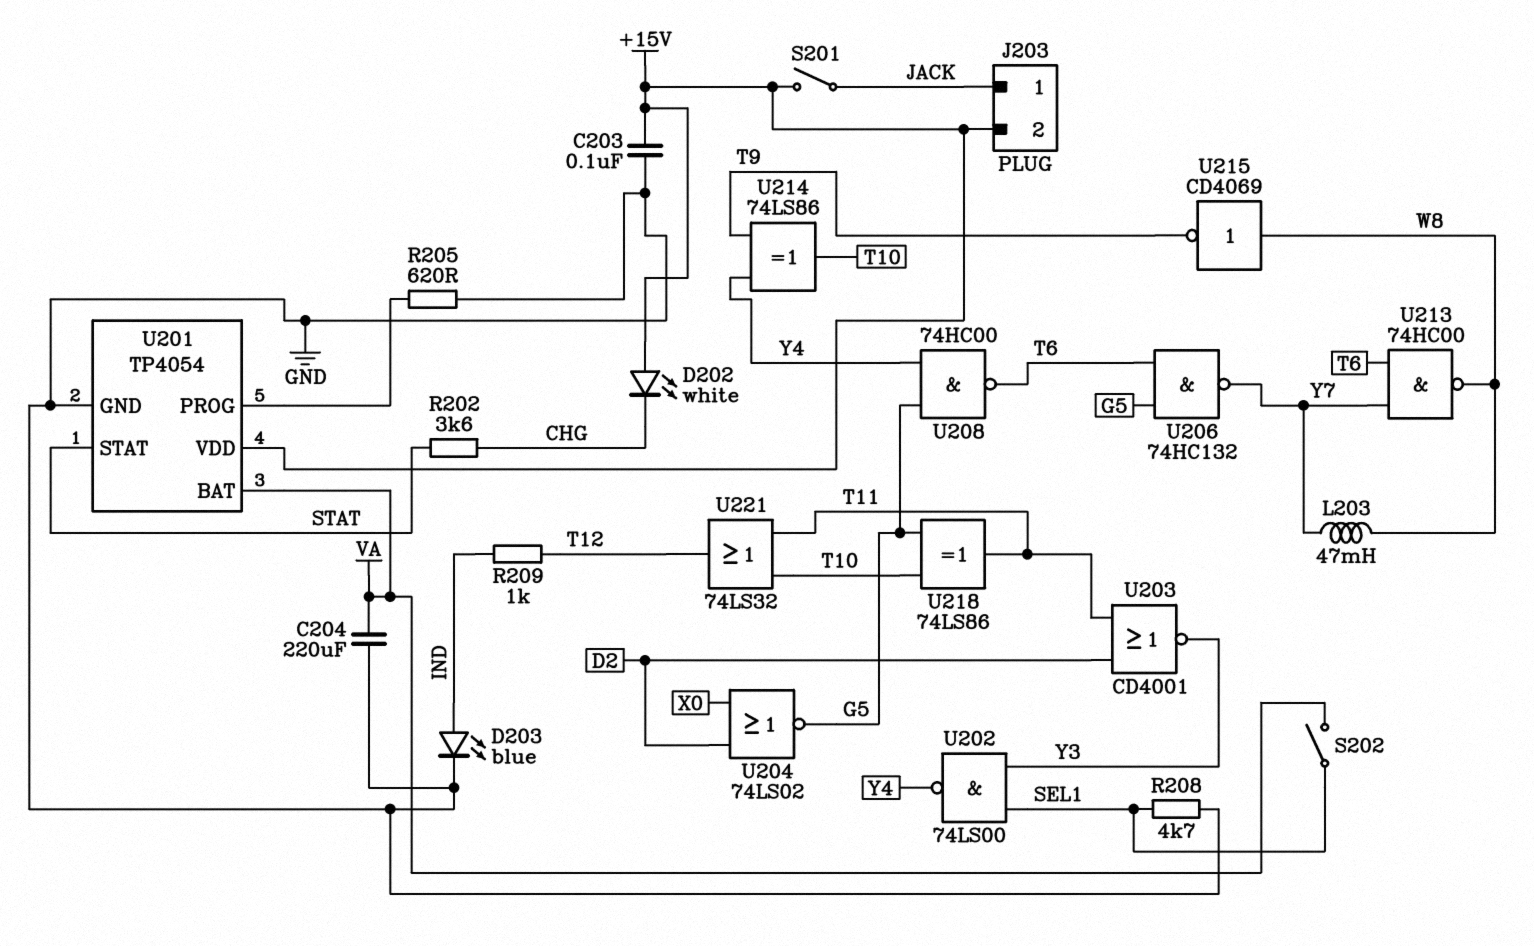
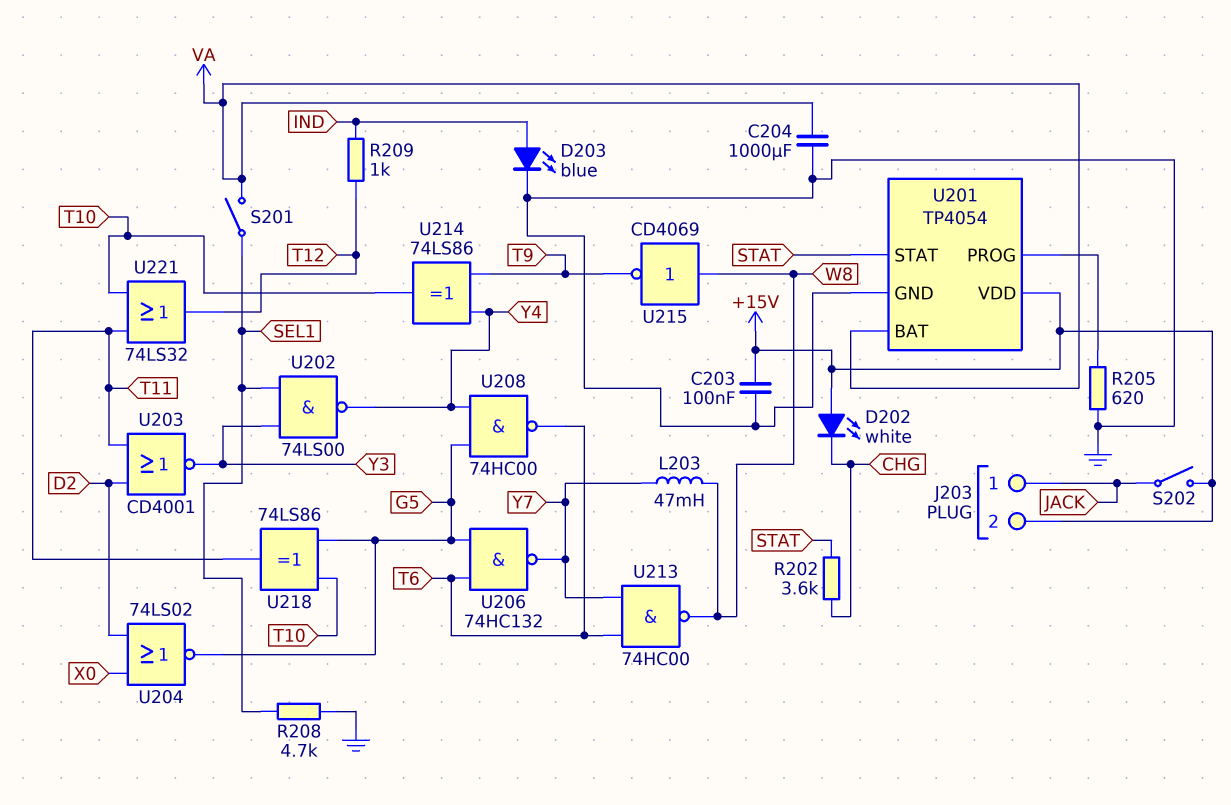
C204: 220uF (GND, VA) -> 1000uF (GND, VA)
S201: switch (+15V, JACK) -> switch (SEL1, VA)
S202: switch (SEL1, VA) -> switch (+15V, JACK)

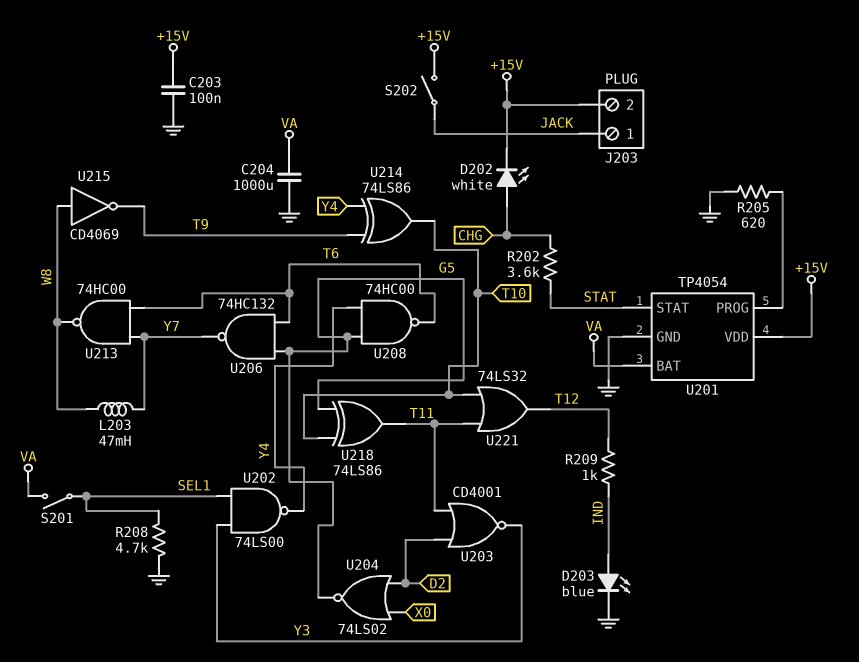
D202: LED white (A +15V, K CHG) -> LED white (A CHG, K +15V)

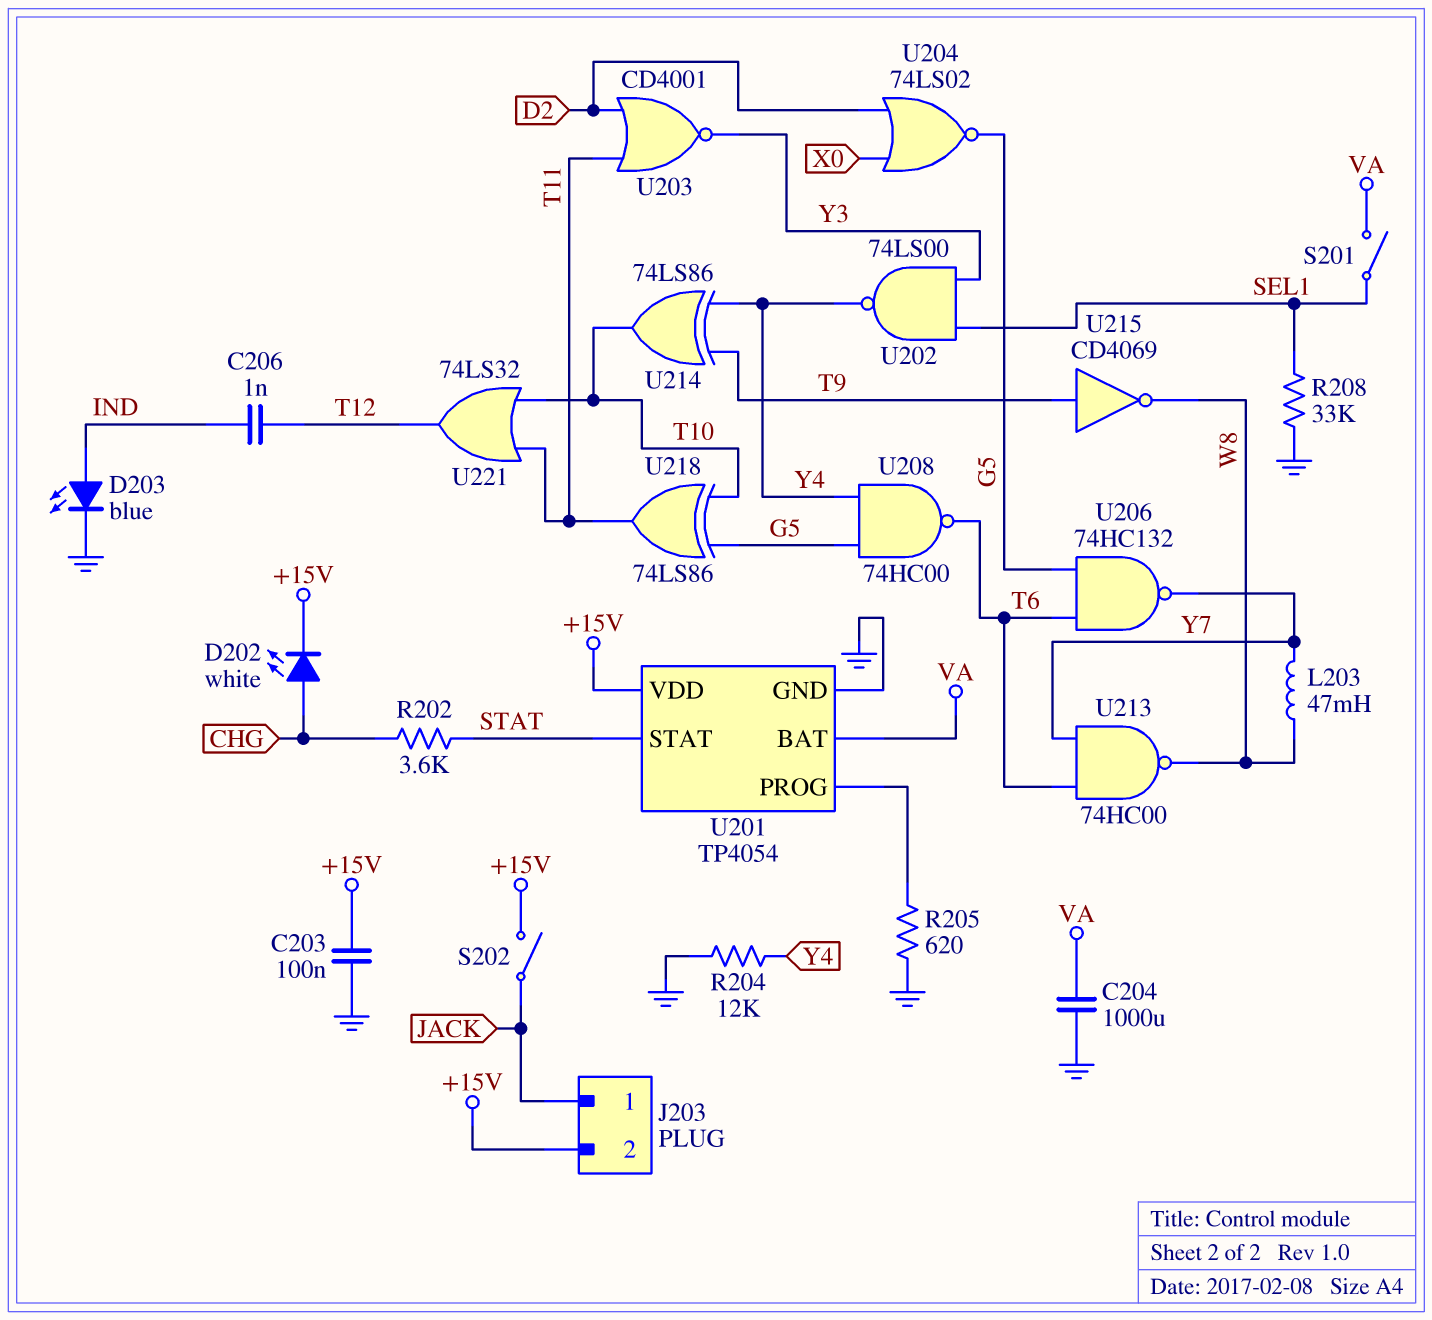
C206: none -> 1nF (IND, T12)
R204: none -> 12k (GND, Y4)
R208: 4.7k (GND, SEL1) -> 33k (GND, SEL1)
R209: 1k (IND, T12) -> none
U215: NOT CD4069 (in W8, out T9) -> NOT CD4069 (in T9, out W8)

